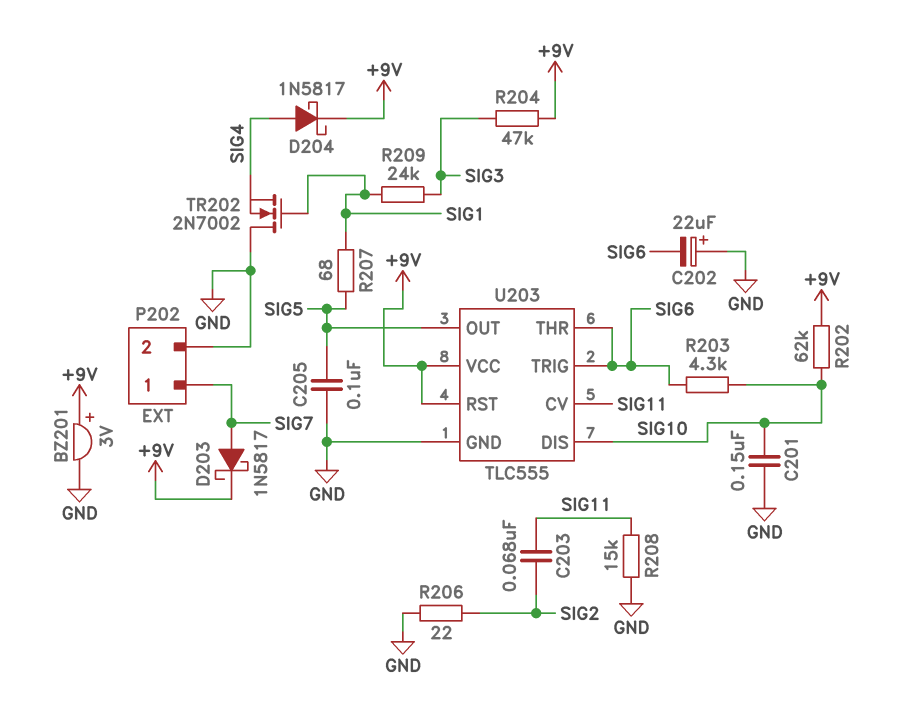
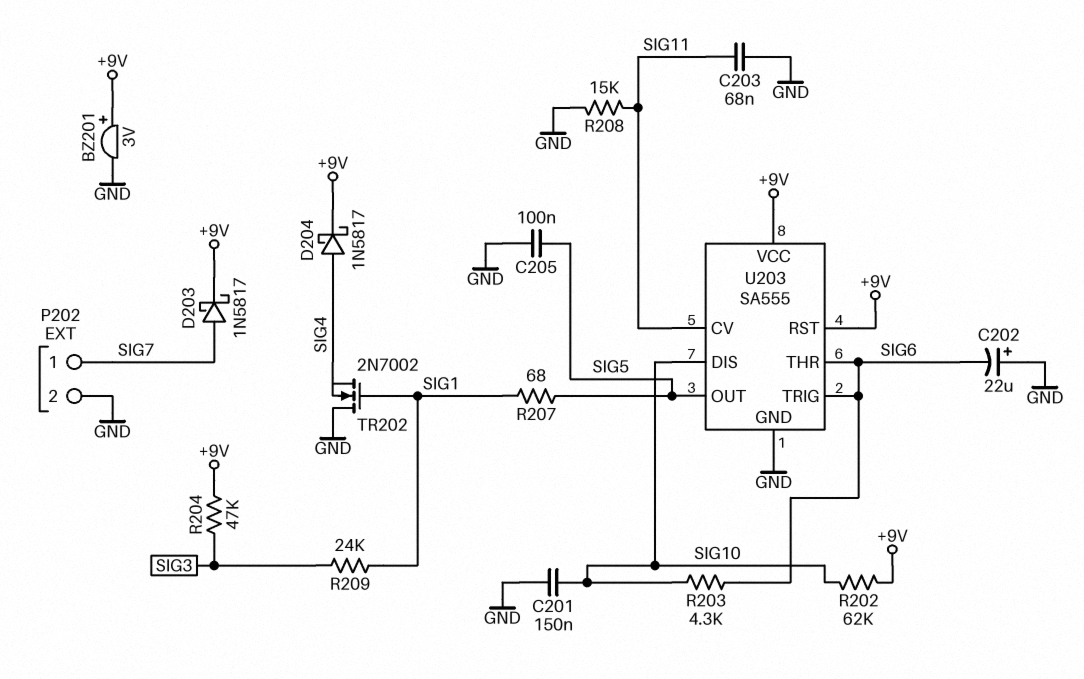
C203: 68nF (SIG2, SIG11) -> 68nF (GND, SIG11)
R206: 22 (GND, SIG2) -> none
U203: TLC555 -> SA555

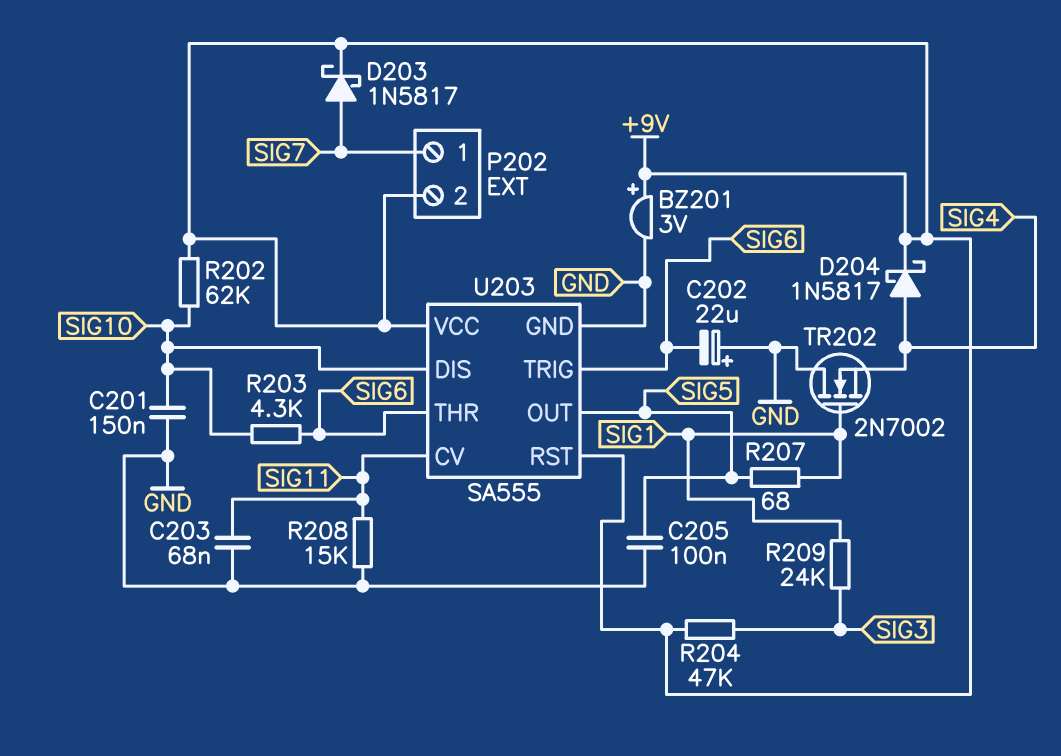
P202 pin 2: GND -> +9V

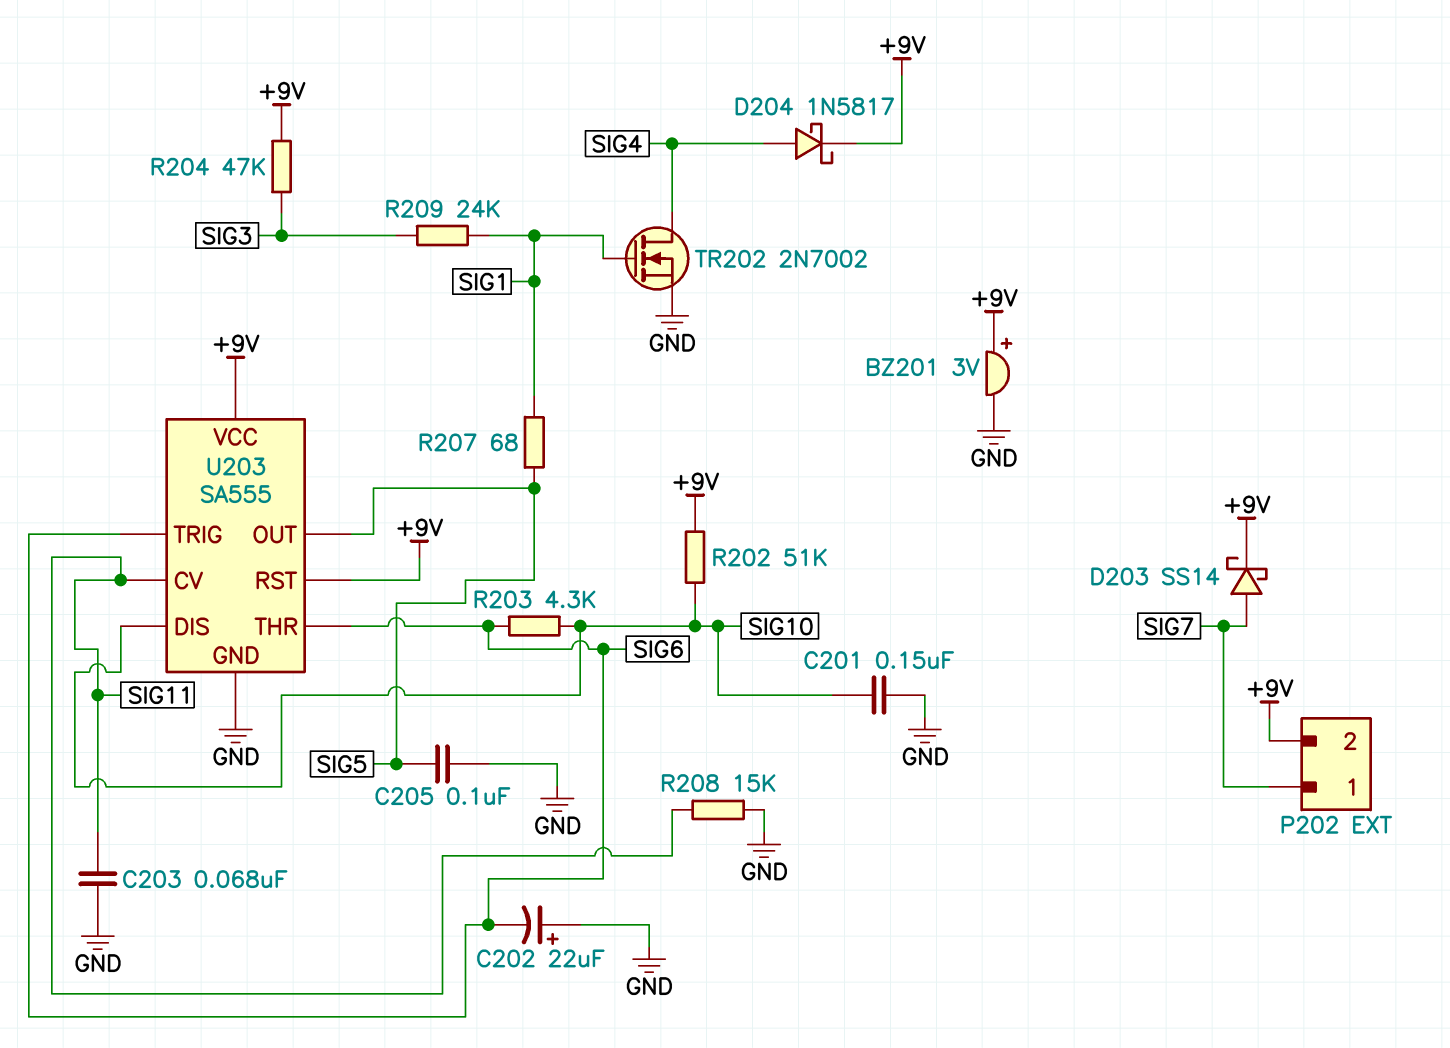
D203: schottky 1N5817 (A SIG7, K +9V) -> schottky SS14 (A SIG7, K +9V)
R202: 62k (+9V, SIG10) -> 51k (+9V, SIG10)
TR202: NMOS 2N7002 (G SIG1, D GND, S SIG4) -> NMOS 2N7002 (G SIG1, D SIG4, S GND)

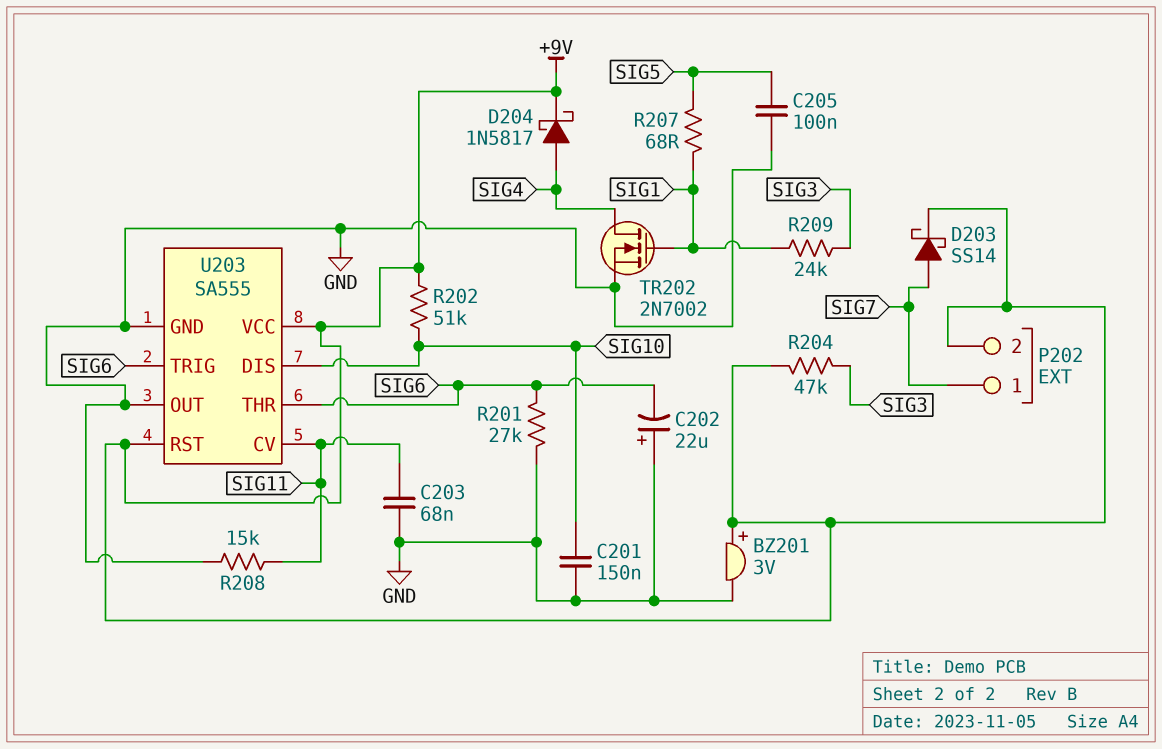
R201: none -> 27k (GND, SIG6)
R203: 4.3k (SIG6, SIG10) -> none
U203 pin OUT: SIG5 -> GND

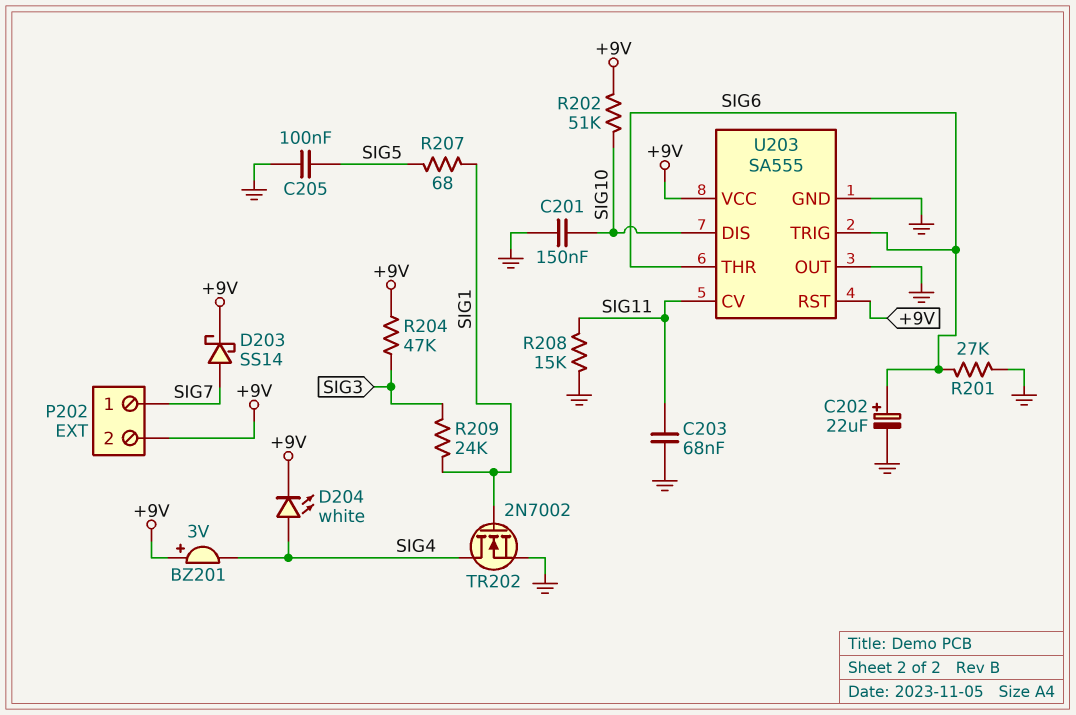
BZ201: buzzer 3V (plus +9V, minus GND) -> buzzer 3V (plus +9V, minus SIG4)
C202: 22uF (plus GND, minus SIG6) -> 22uF (plus SIG6, minus GND)
D204: schottky 1N5817 (A SIG4, K +9V) -> LED white (A SIG4, K +9V)

